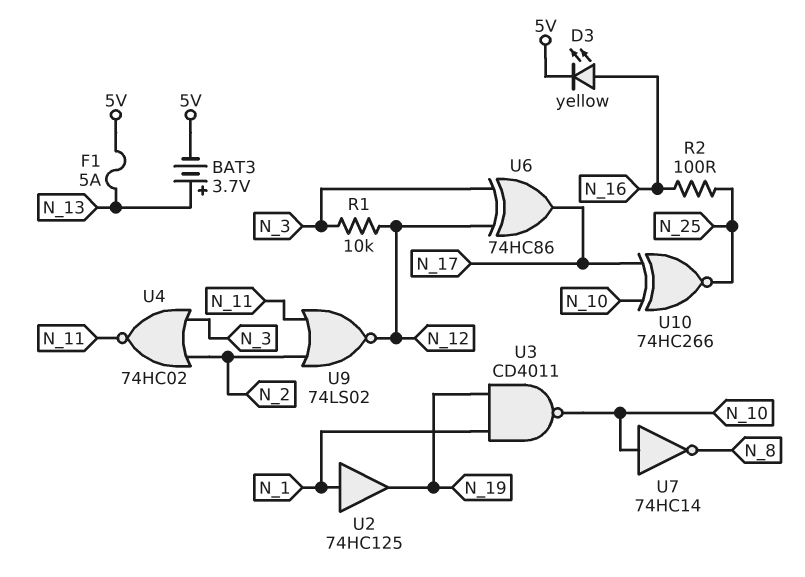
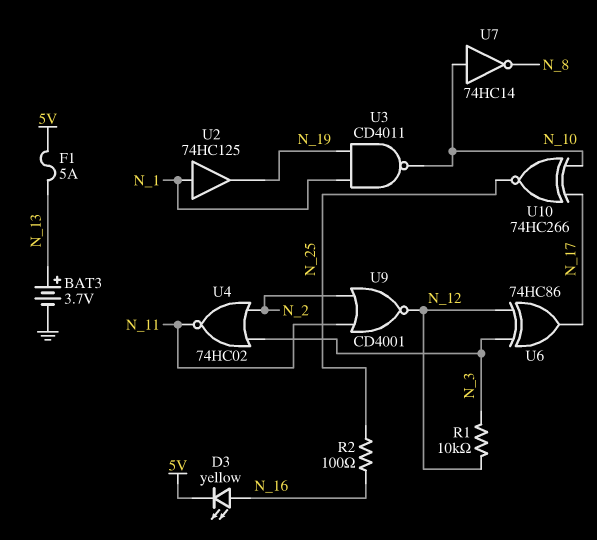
BAT3: 3.7V (plus N_13, minus 5V) -> 3.7V (plus N_13, minus GND)
U9: NOR 74LS02 (in N_2, in N_11, out N_12) -> NOR CD4001 (in N_2, in N_11, out N_12)

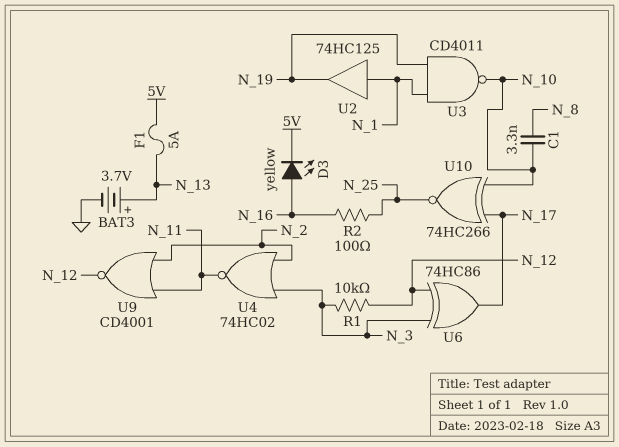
C1: none -> 3.3nF (N_8, N_10)
U7: NOT 74HC14 (in N_10, out N_8) -> none

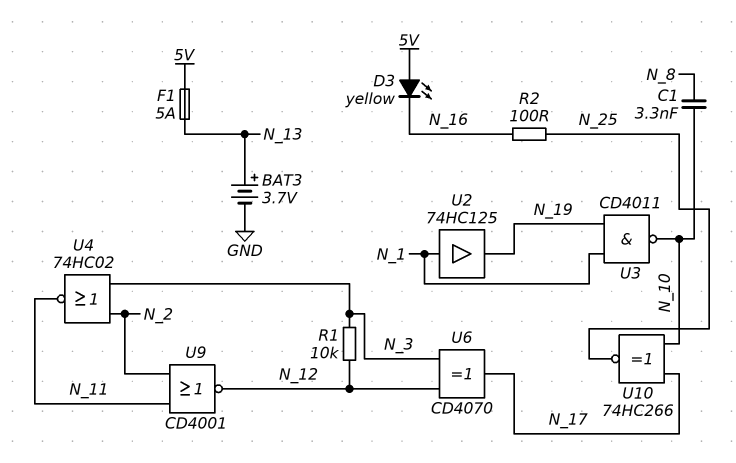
D3: LED yellow (A N_16, K 5V) -> LED yellow (A 5V, K N_16)
U6: XOR 74HC86 (in N_3, in N_12, out N_17) -> XOR CD4070 (in N_3, in N_12, out N_17)

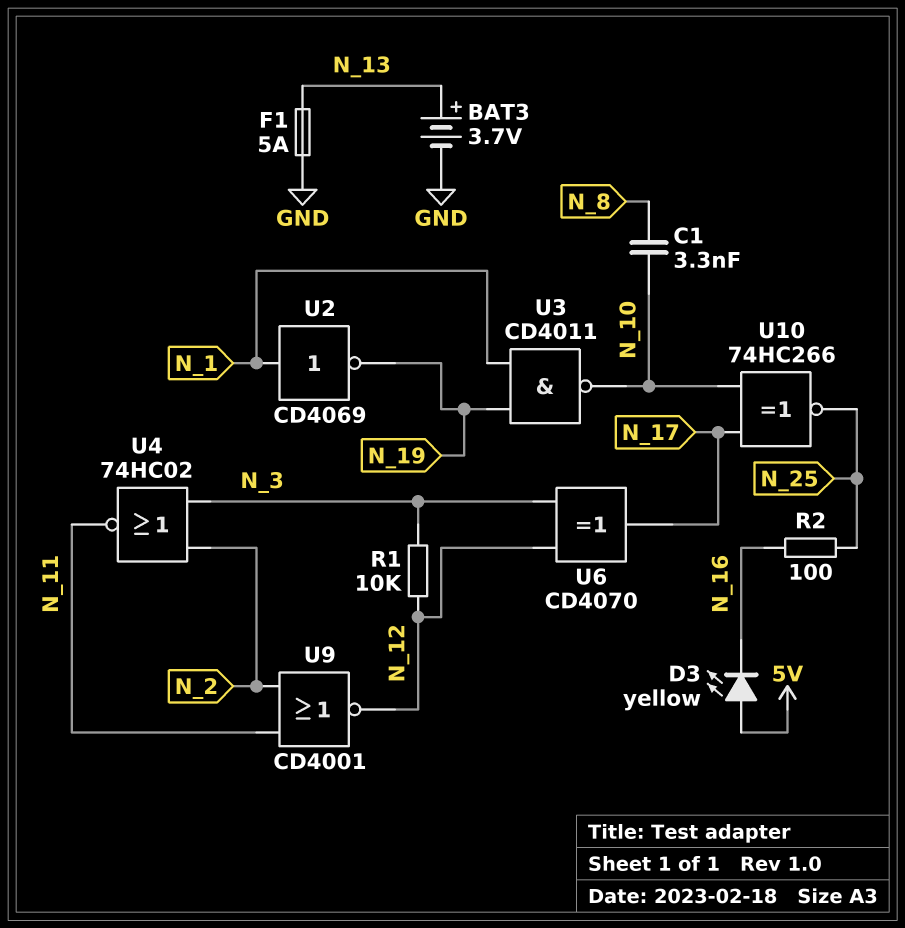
F1: 5A (5V, N_13) -> 5A (GND, N_13)
U2: buffer 74HC125 (in N_1, out N_19) -> NOT CD4069 (in N_1, out N_19)

